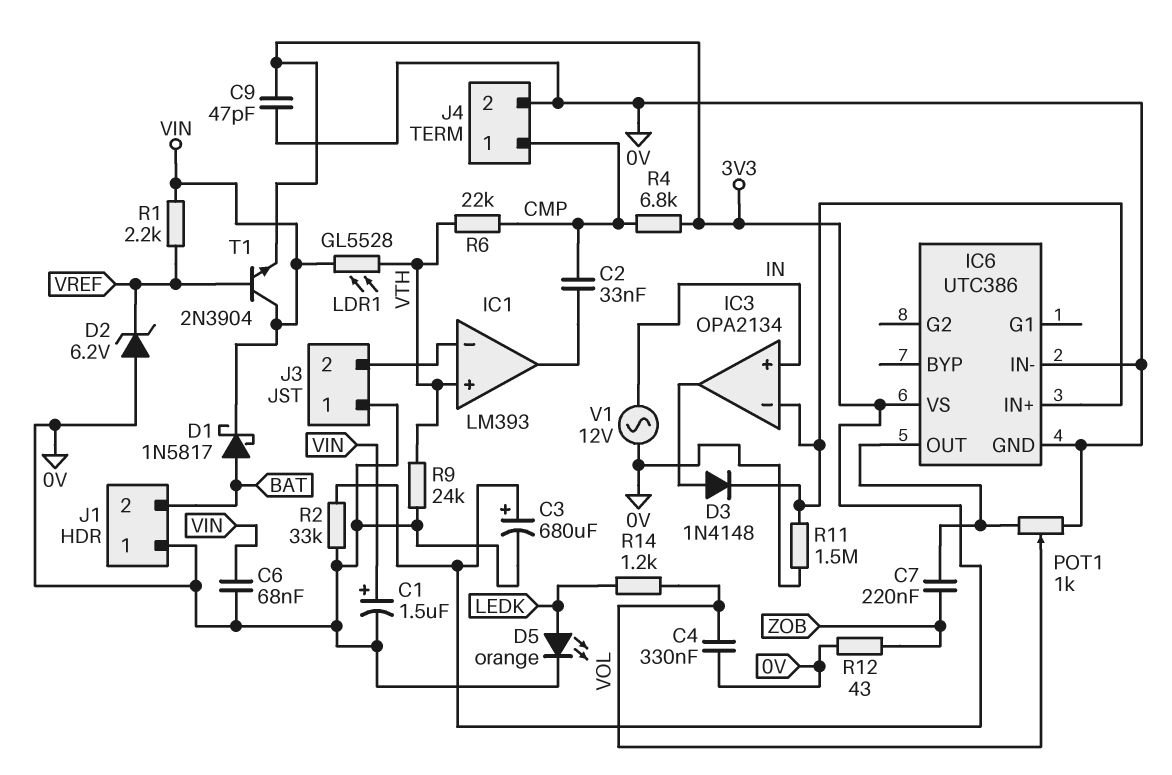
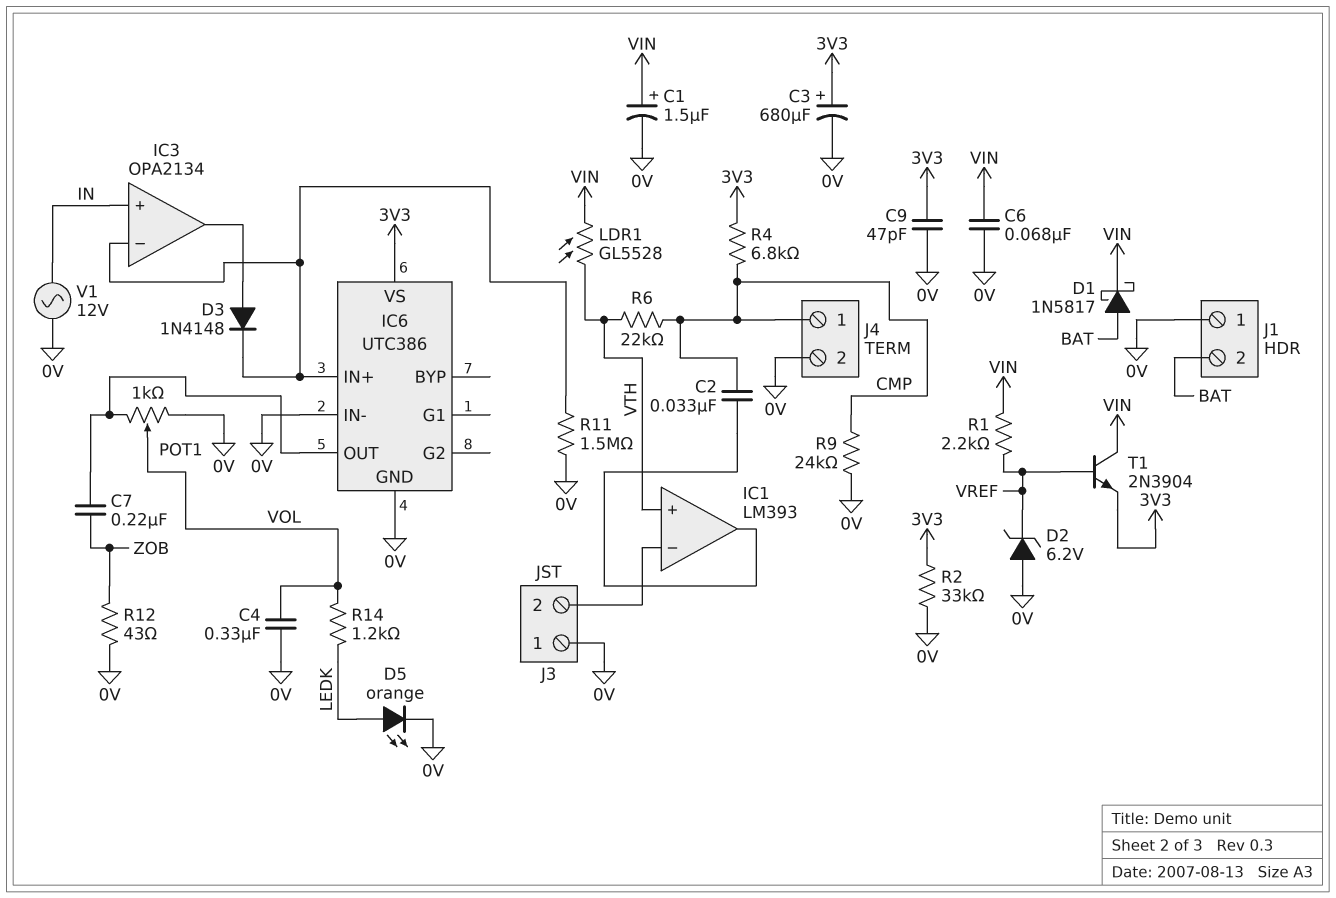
R9: 24k (0V, VTH) -> 24k (0V, CMP)

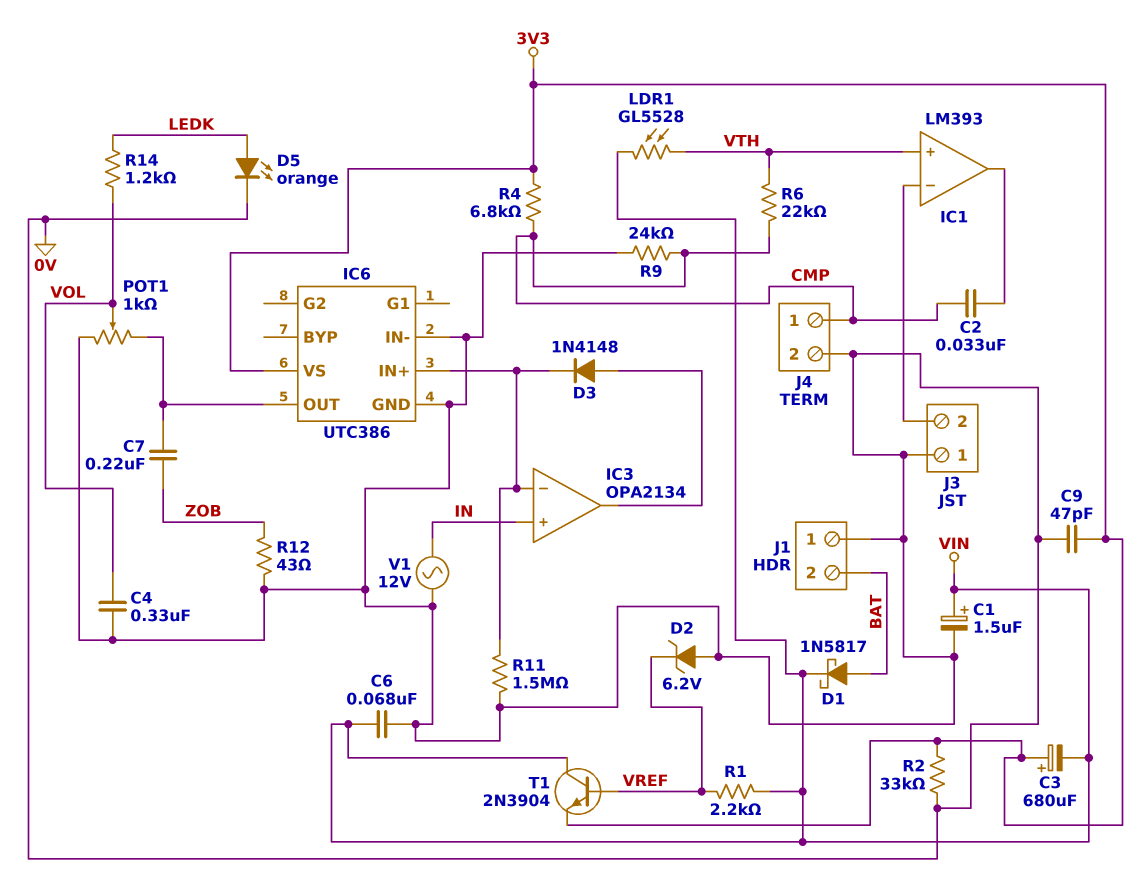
C3: 680uF (plus 3V3, minus 0V) -> 680uF (plus 3V3, minus VIN)

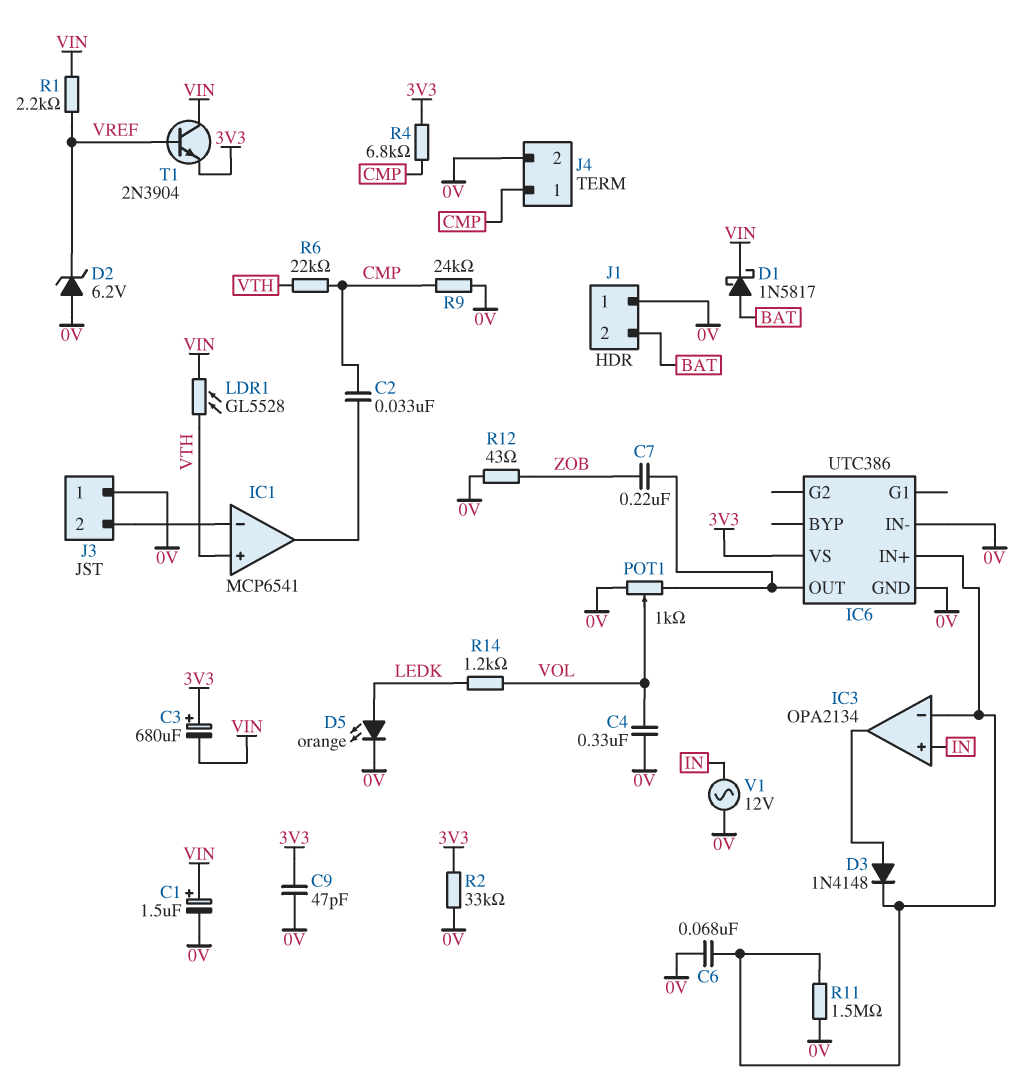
C6: 68nF (0V, VIN) -> 68nF (0V, IC3/in-)
IC1: LM393 -> MCP6541

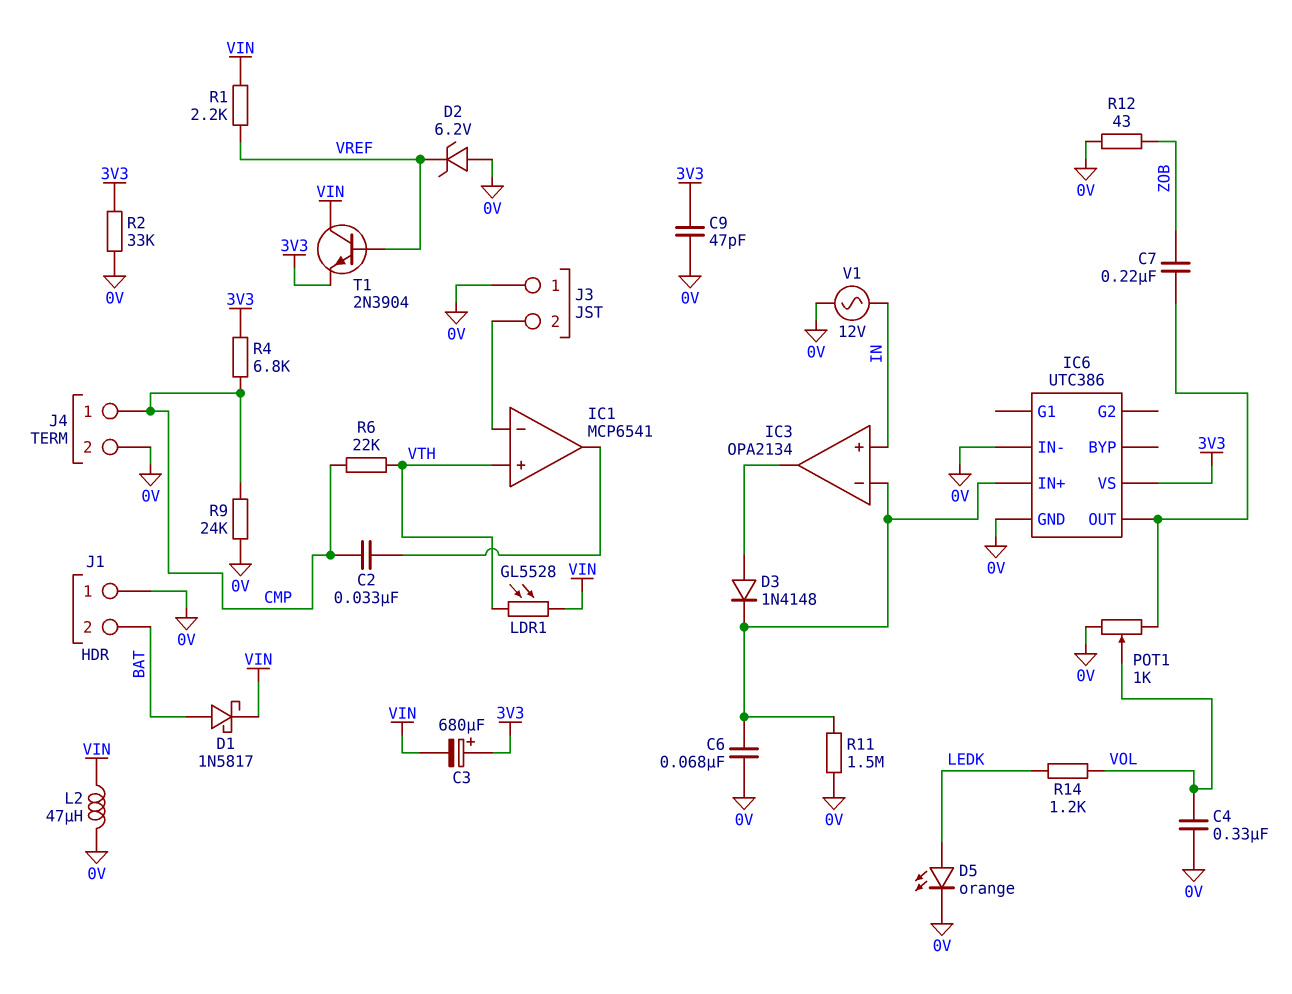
C1: 1.5uF (plus VIN, minus 0V) -> none
L2: none -> 47uH (0V, VIN)

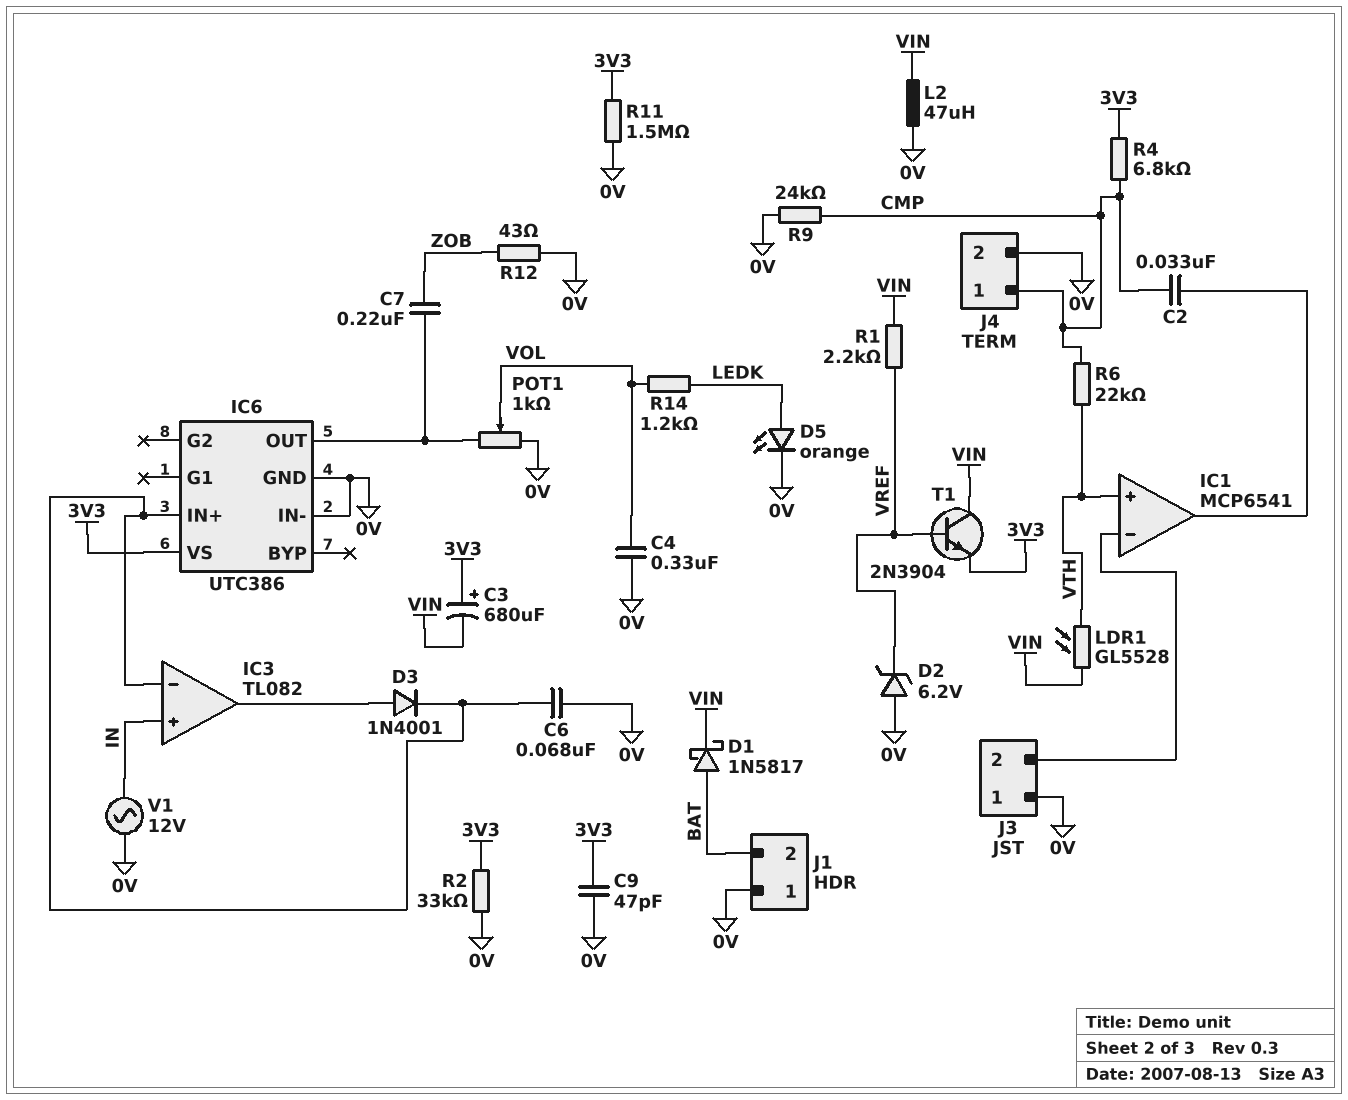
D3: diode 1N4148 (A IC3/out, K IC3/in-) -> diode 1N4001 (A IC3/out, K IC3/in-)
IC3: OPA2134 -> TL082
R11: 1.5M (0V, IC3/in-) -> 1.5M (0V, 3V3)

